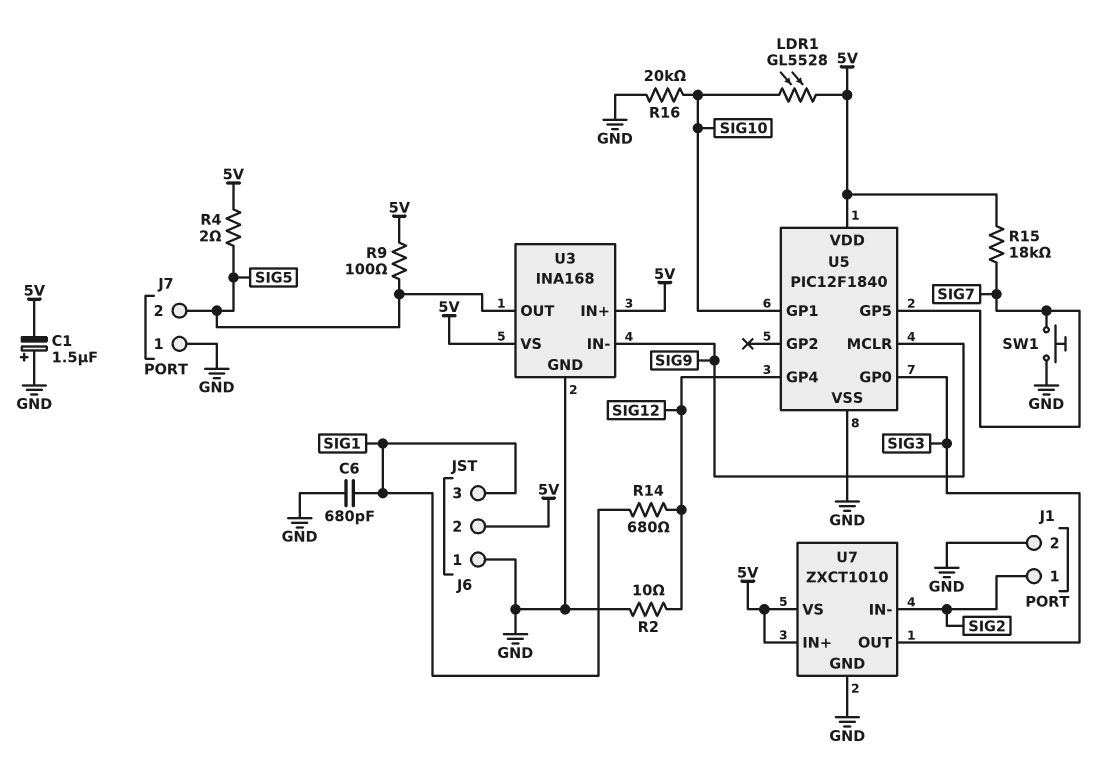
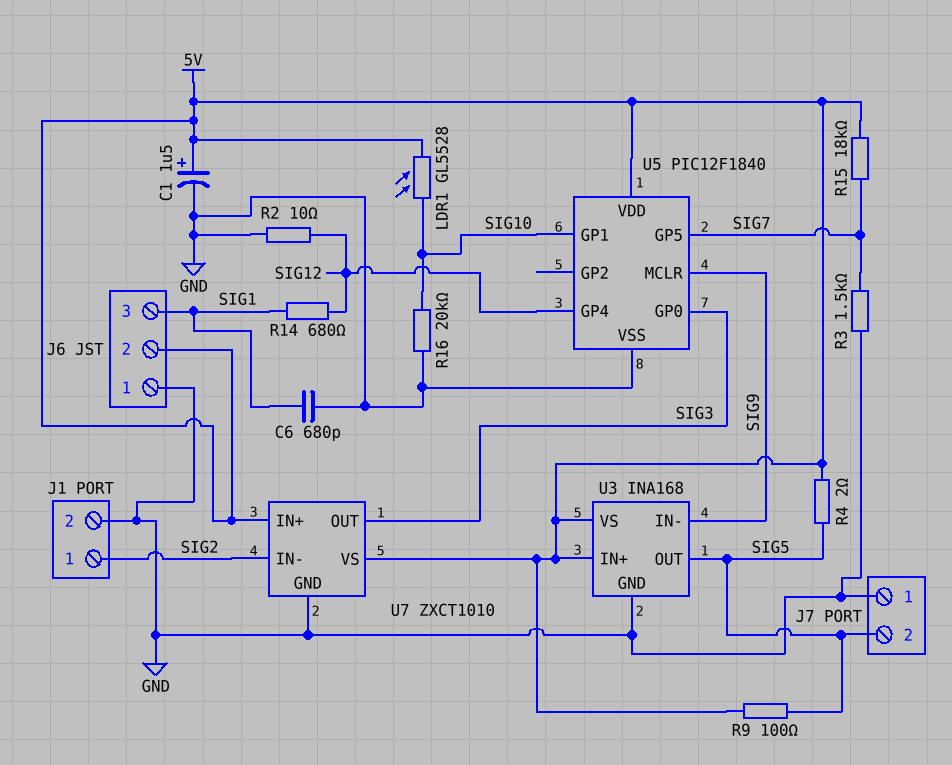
C1: 1.5uF (plus GND, minus 5V) -> 1.5uF (plus 5V, minus GND)
R3: none -> 1.5k (GND, SIG7)
SW1: button (GND, SIG7) -> none

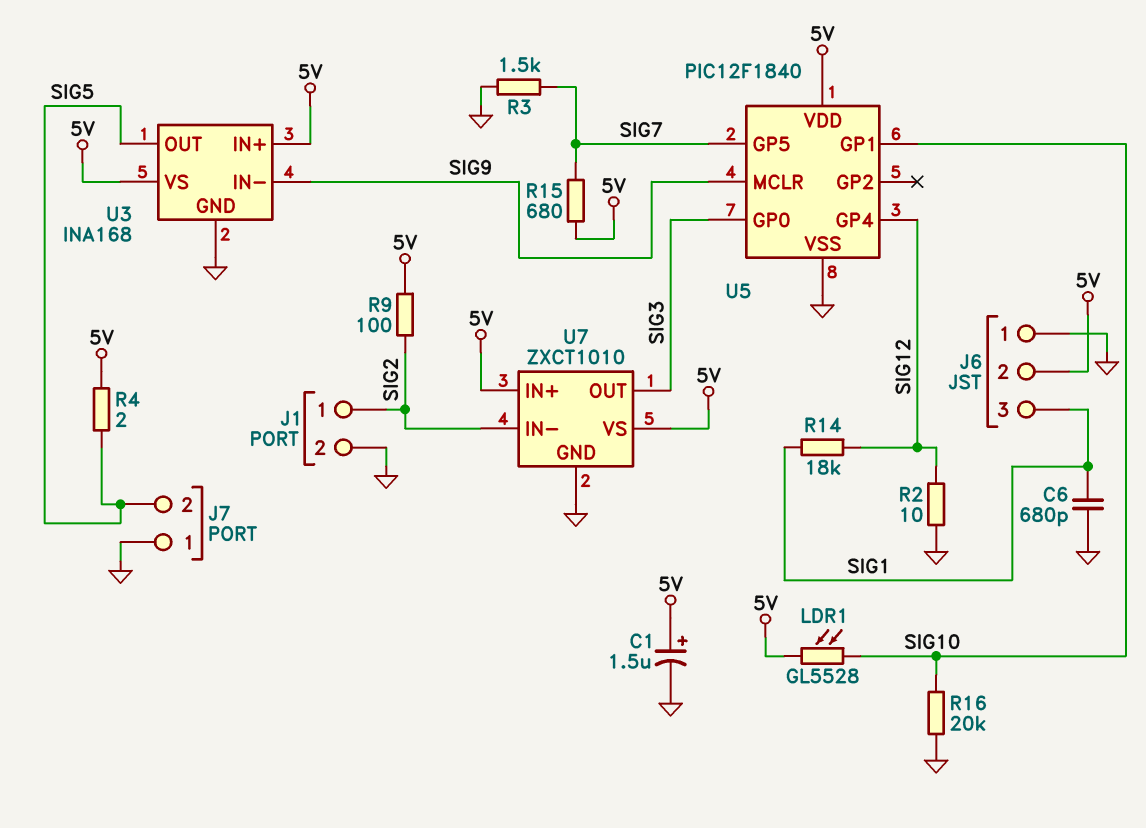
R9: 100 (5V, SIG5) -> 100 (5V, SIG2)
R14: 680 (SIG1, SIG12) -> 18k (SIG1, SIG12)
R15: 18k (5V, SIG7) -> 680 (5V, SIG7)

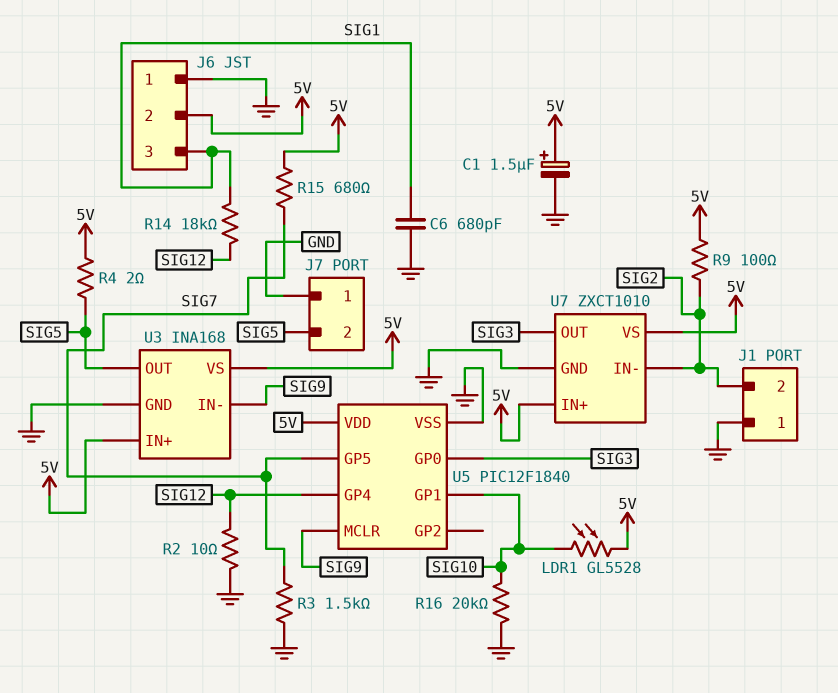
J1 pin 1: SIG2 -> GND
J1 pin 2: GND -> SIG2

